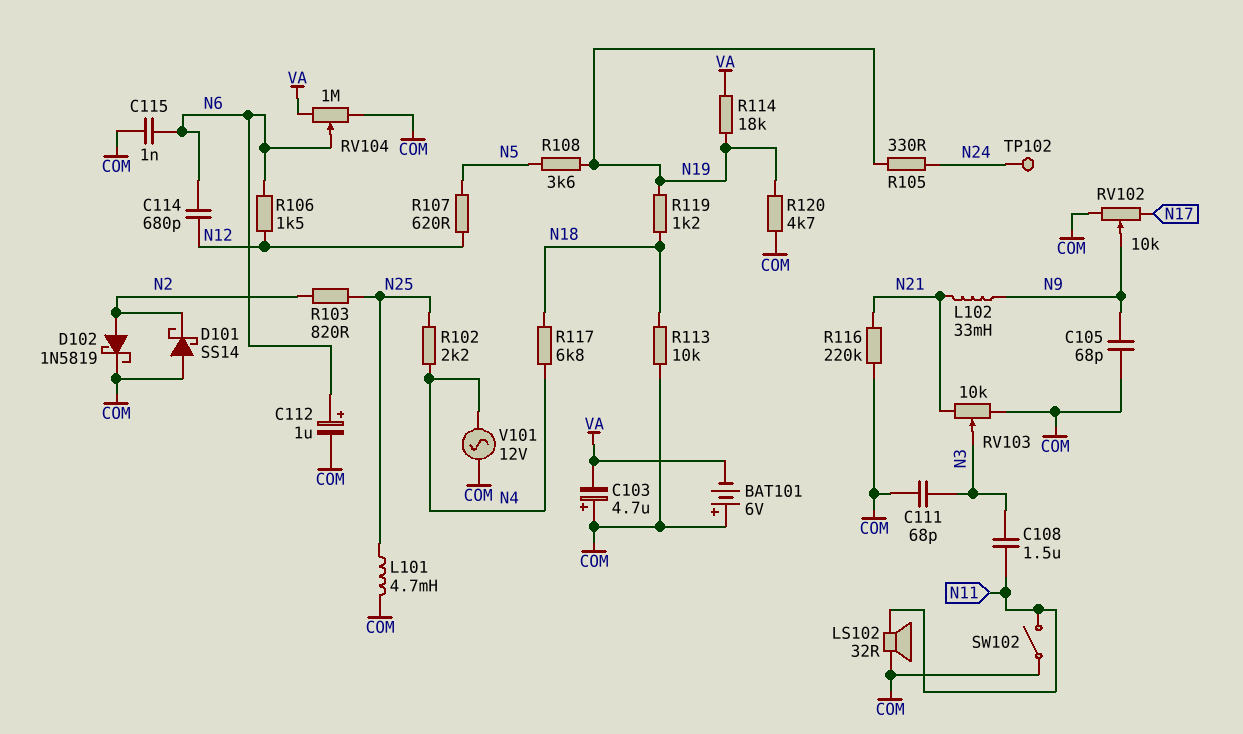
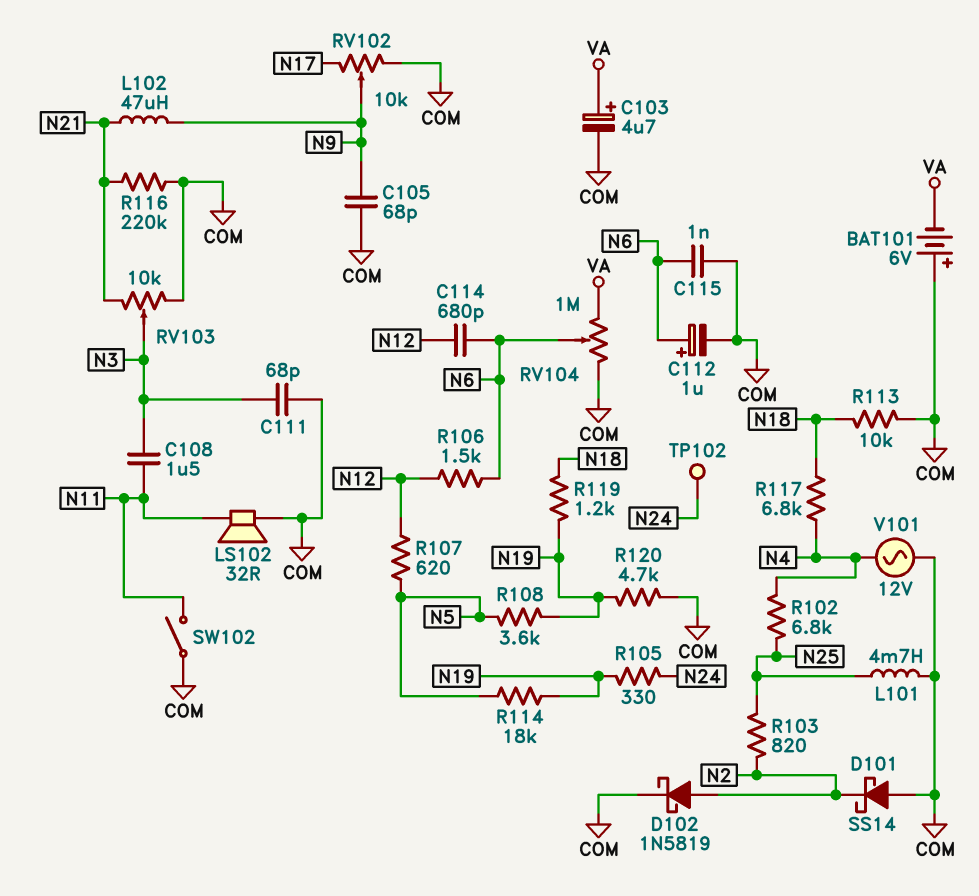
C103: 4.7uF (plus COM, minus VA) -> 4.7uF (plus VA, minus COM)
L102: 33mH (N9, N21) -> 47uH (N9, N21)
R102: 2.2k (N4, N25) -> 6.8k (N4, N25)
R114: 18k (N19, VA) -> 18k (N5, N19)

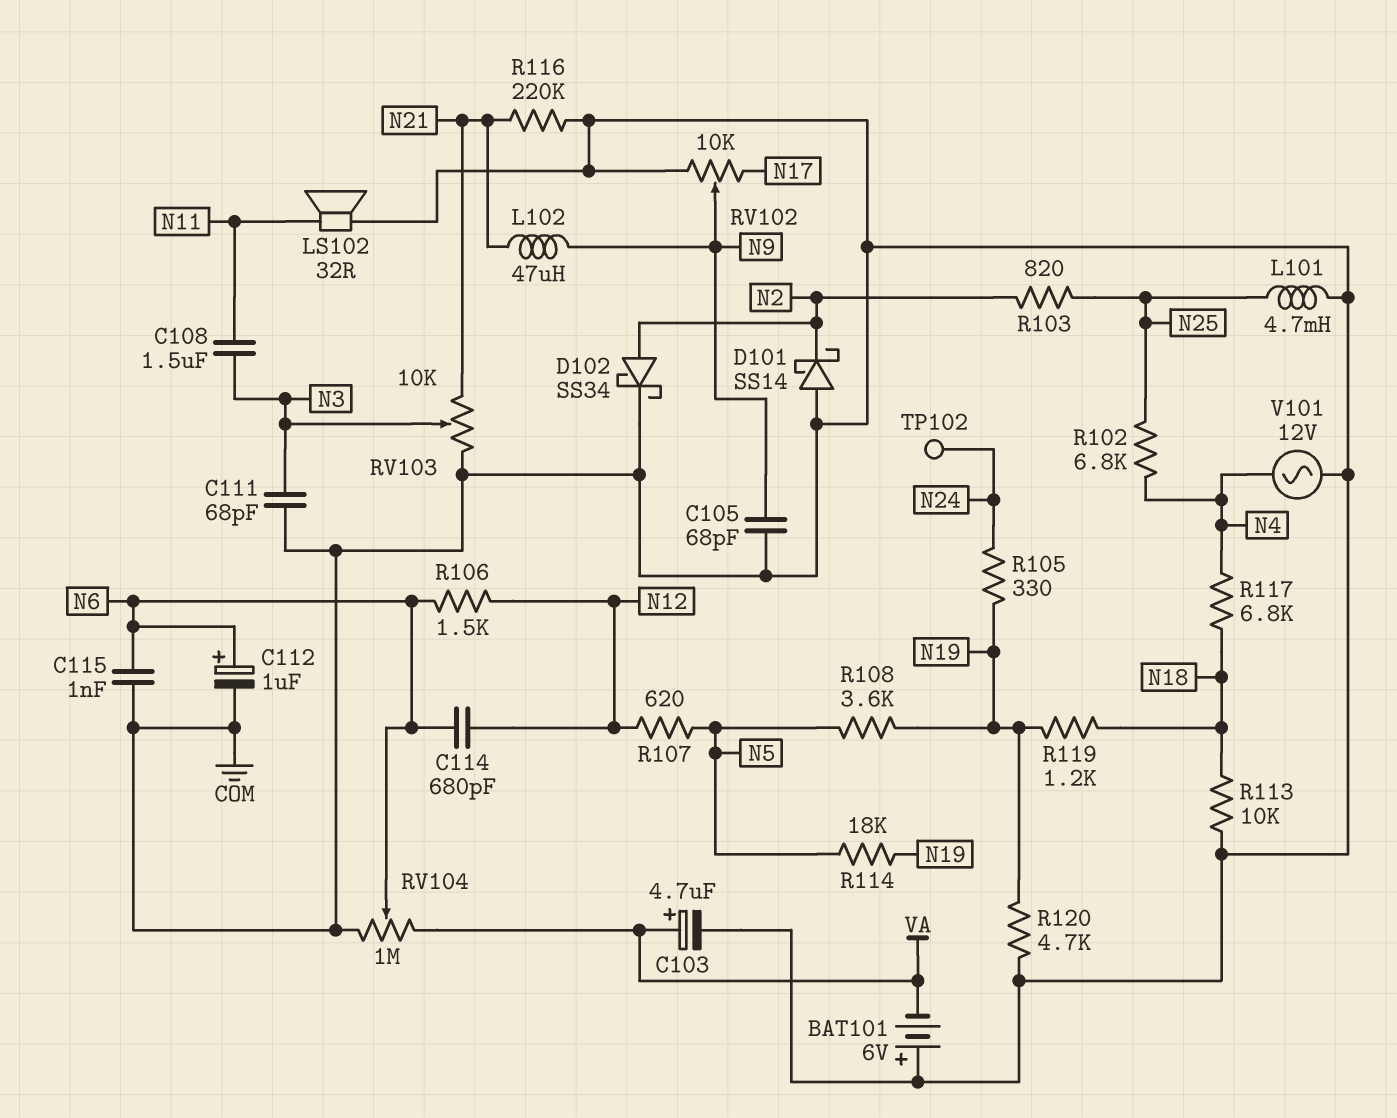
D102: schottky 1N5819 (A N2, K COM) -> schottky SS34 (A N2, K COM)
SW102: switch (COM, N11) -> none

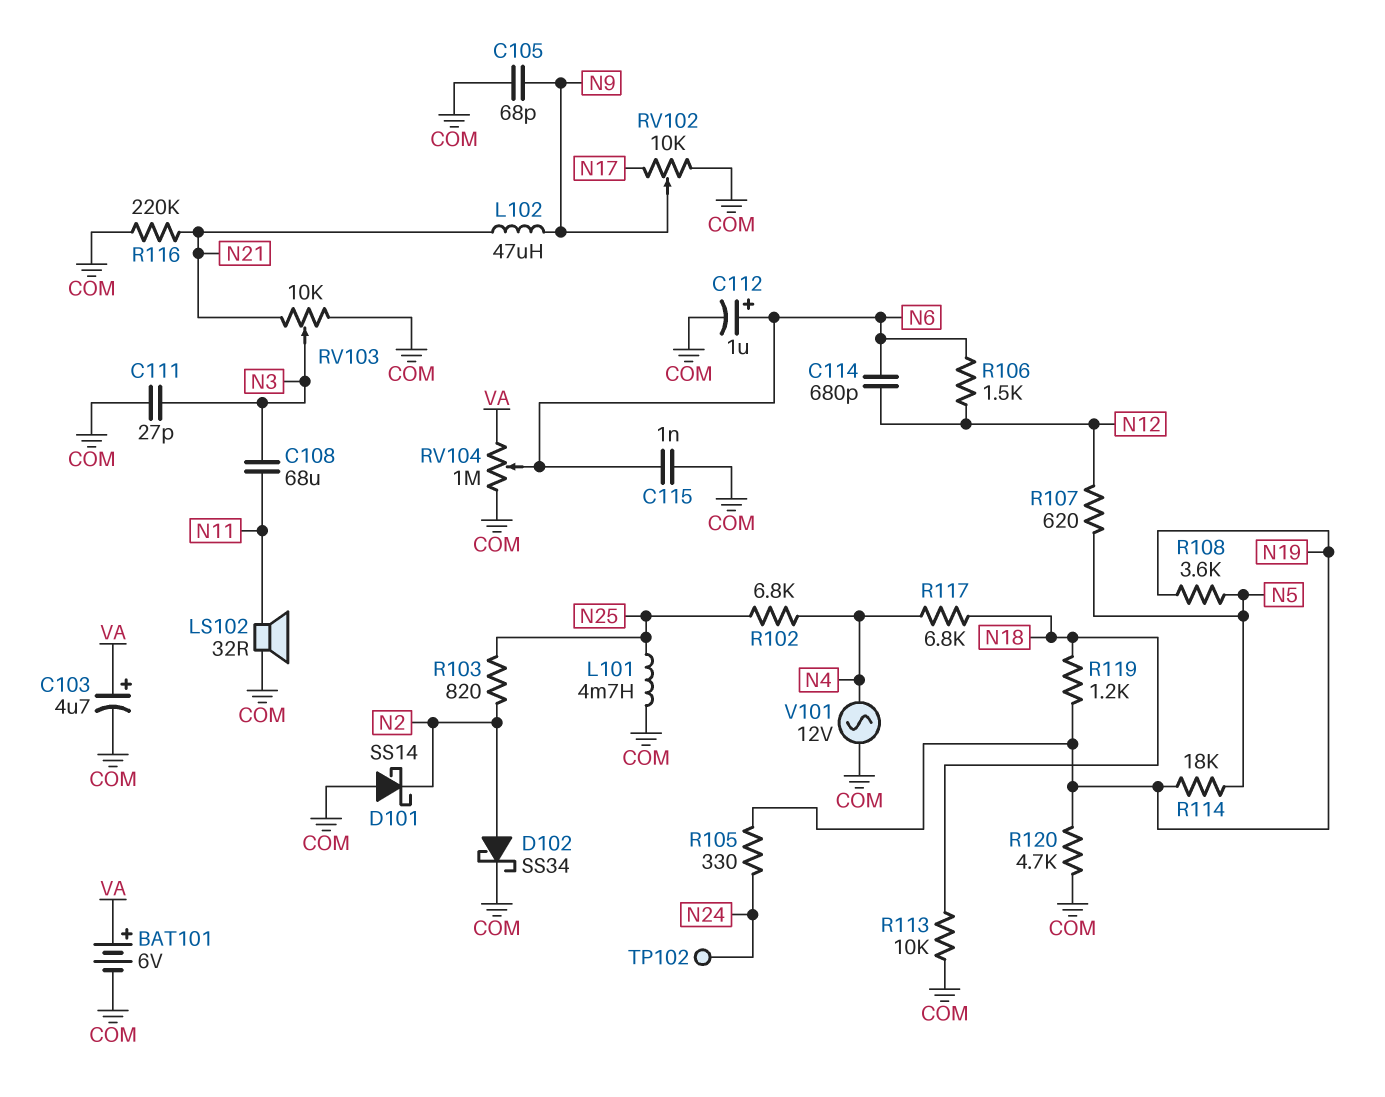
BAT101: 6V (plus COM, minus VA) -> 6V (plus VA, minus COM)
C108: 1.5uF (N3, N11) -> 68uF (N3, N11)
C111: 68pF (COM, N3) -> 27pF (COM, N3)

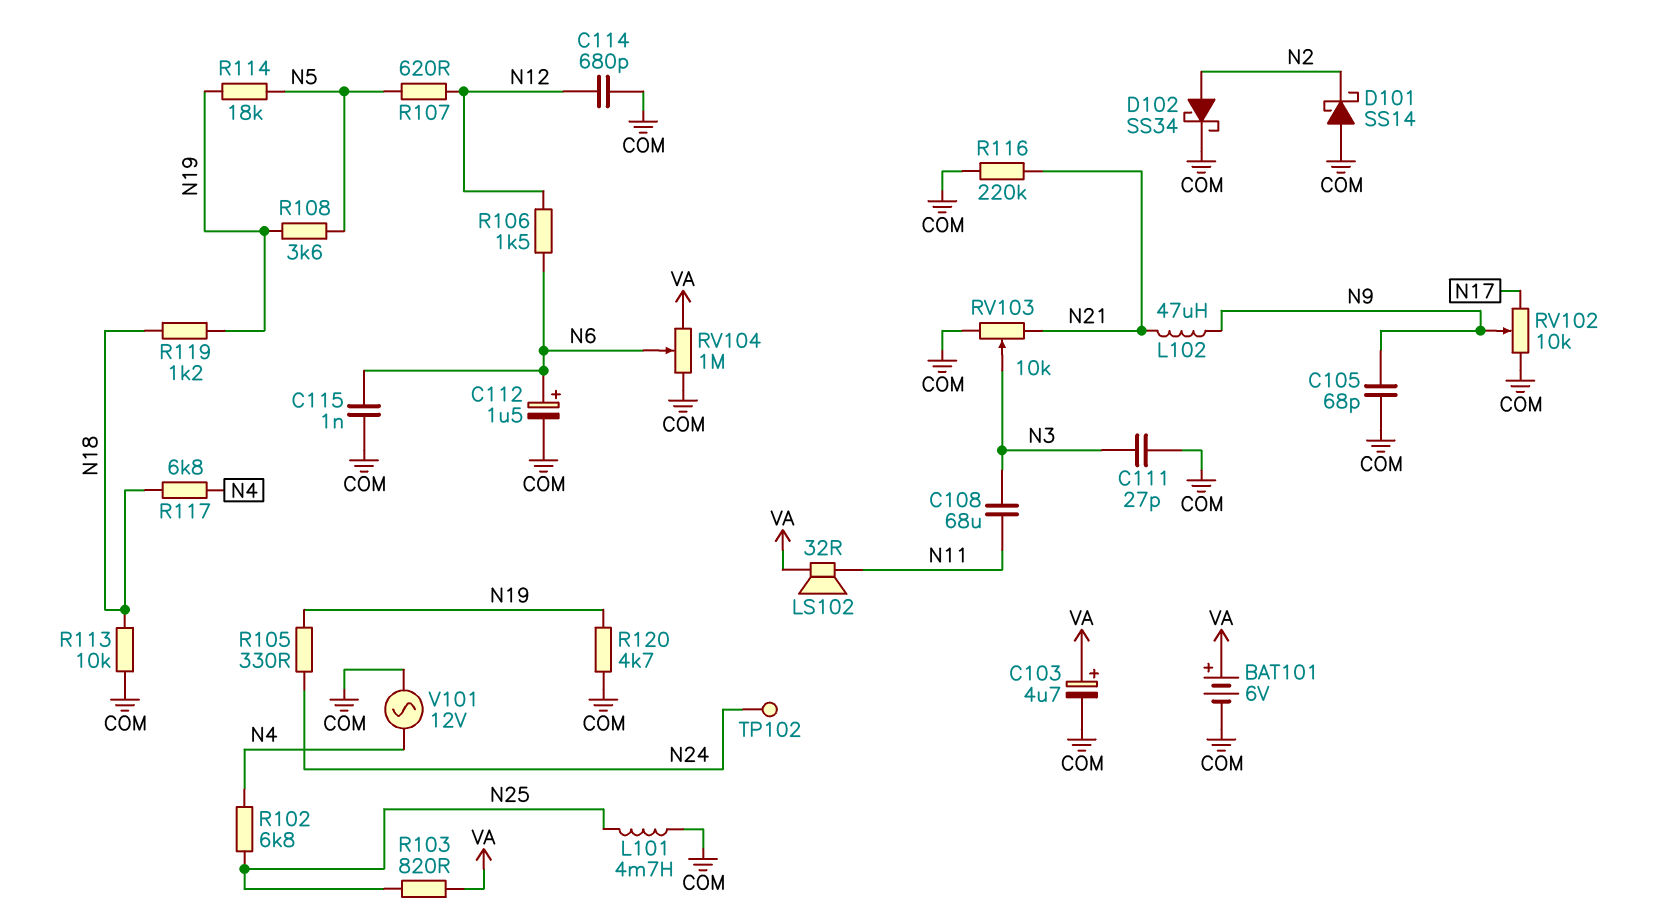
C112: 1uF (plus N6, minus COM) -> 1.5uF (plus N6, minus COM)
C114: 680pF (N6, N12) -> 680pF (COM, N12)
LS102: speaker 32R (COM, N11) -> speaker 32R (N11, VA)
R103: 820 (N2, N25) -> 820 (N25, VA)

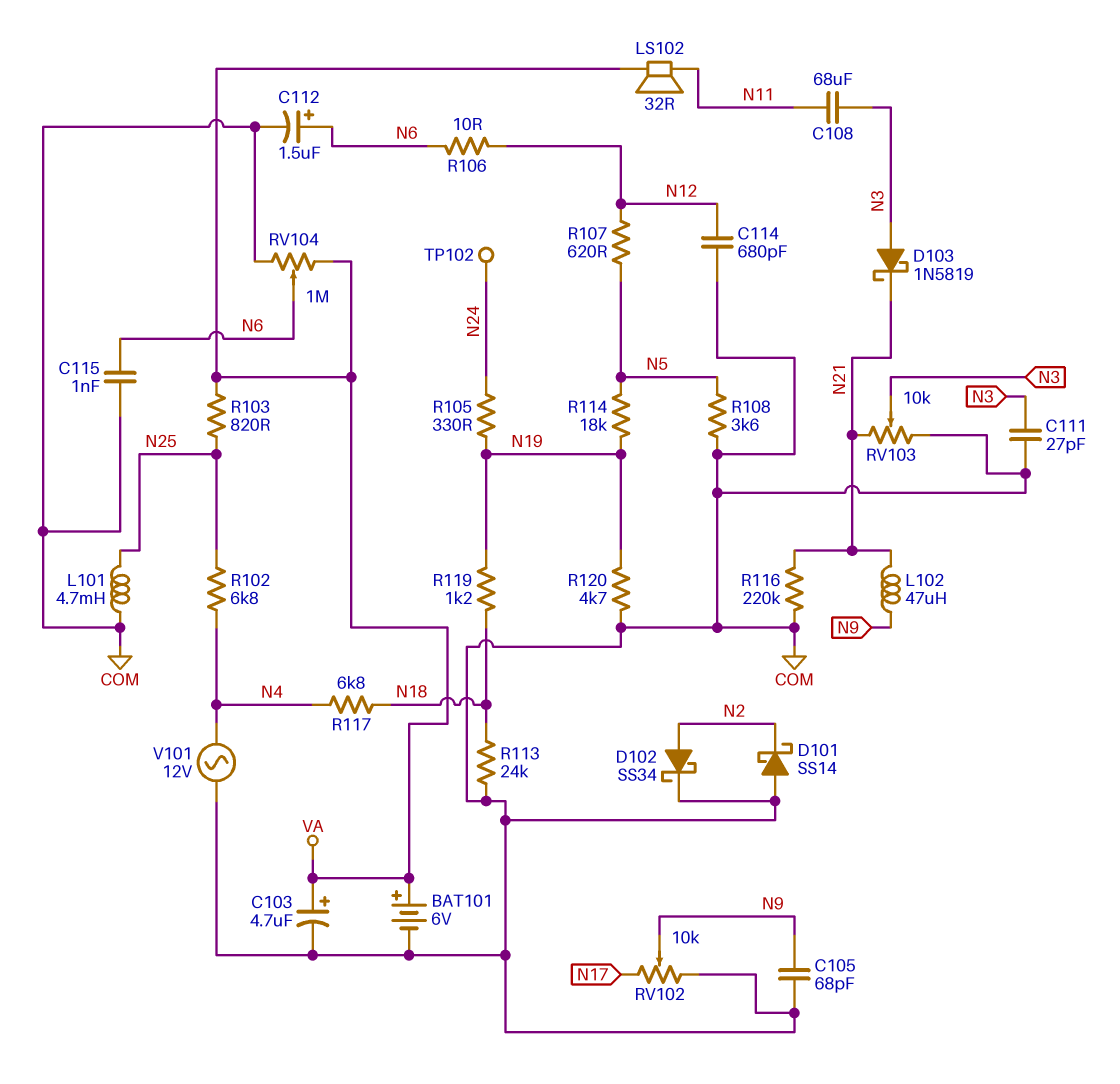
D103: none -> schottky 1N5819 (A N3, K N21)
R106: 1.5k (N6, N12) -> 10 (N6, N12)
R108: 3.6k (N5, N19) -> 3.6k (COM, N5)
R113: 10k (COM, N18) -> 24k (COM, N18)

